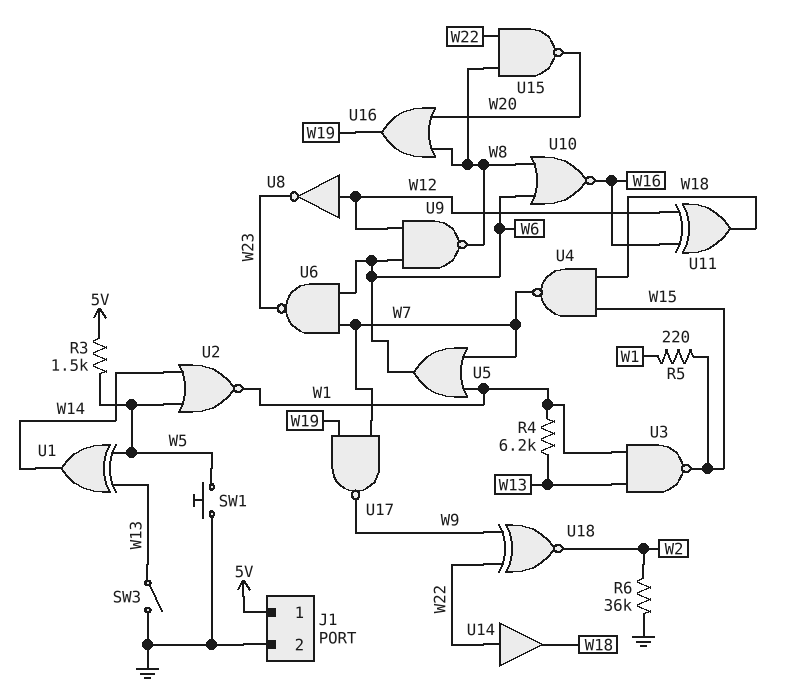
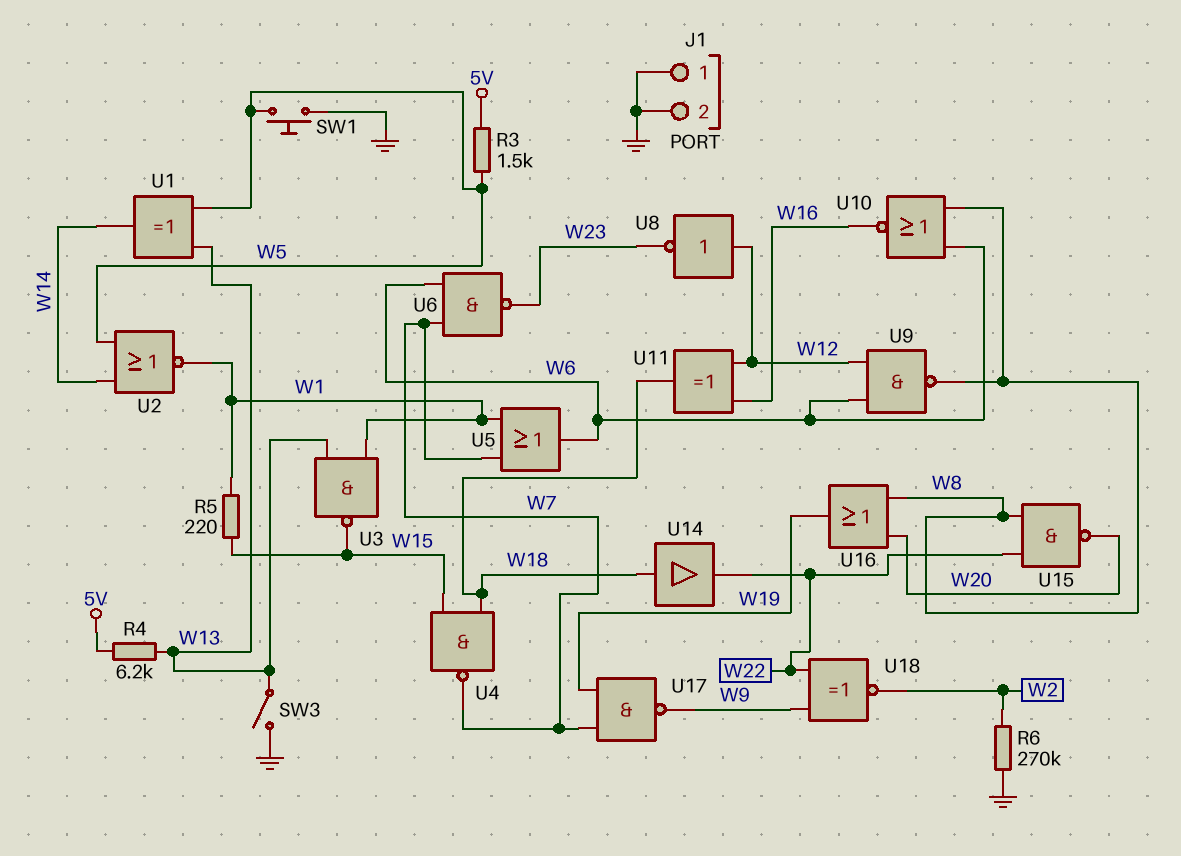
J1 pin 1: 5V -> GND
R4: 6.2k (W1, W13) -> 6.2k (5V, W13)
R6: 36k (GND, W2) -> 270k (GND, W2)
U14: buffer (in W22, out W18) -> buffer (in W18, out W22)

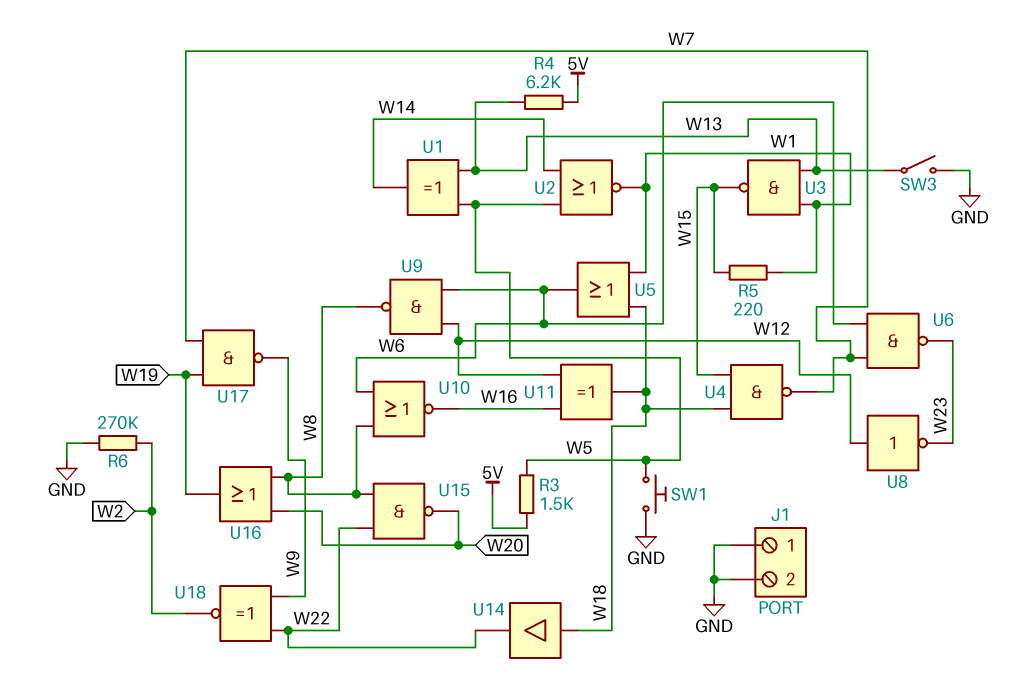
U5: OR (in W1, in W7, out W6) -> OR (in W1, in W18, out W6)

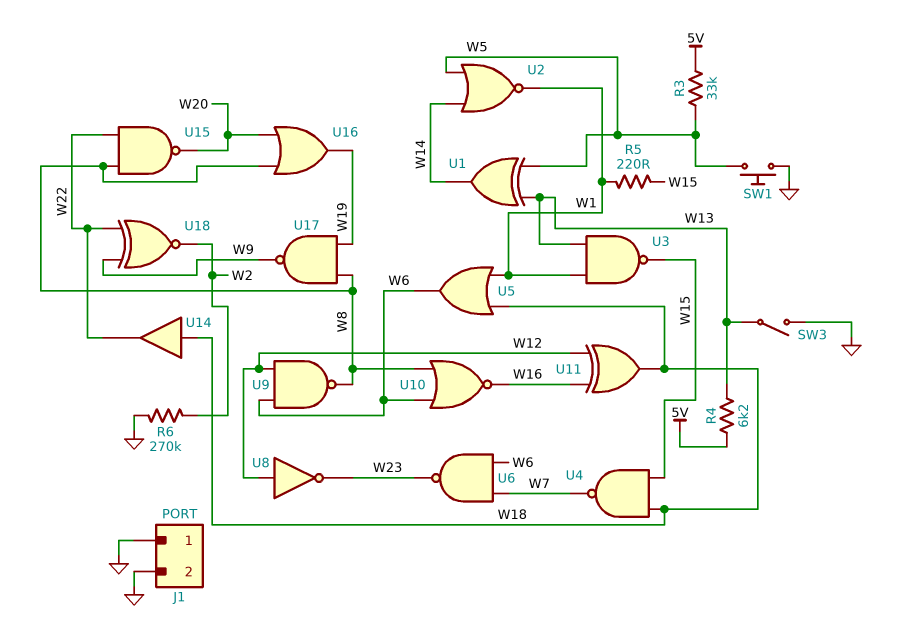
R3: 1.5k (5V, W5) -> 33k (5V, W5)
U17: NAND (in W7, in W19, out W9) -> NAND (in W8, in W19, out W9)

